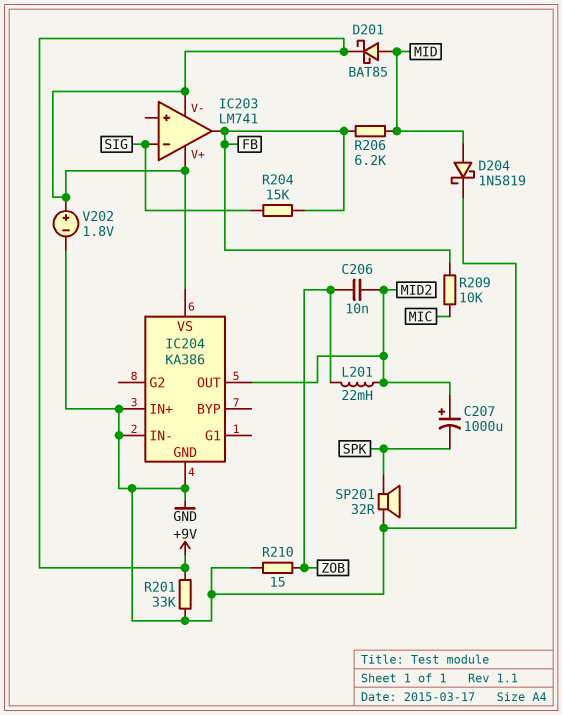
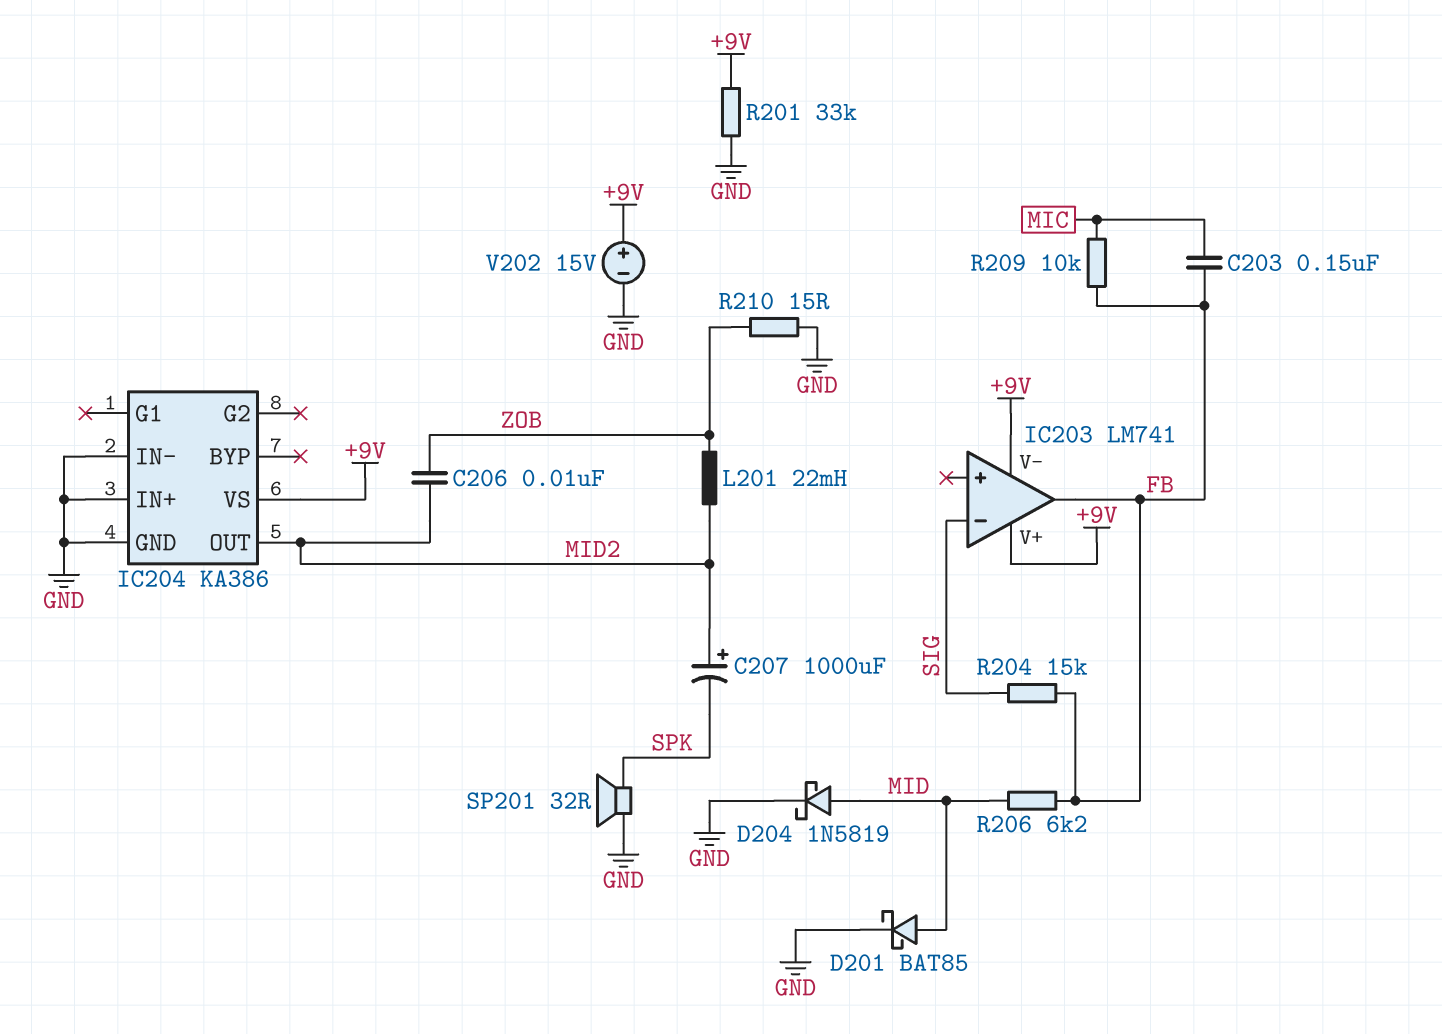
C203: none -> 150nF (FB, MIC)
D201: schottky BAT85 (A MID, K +9V) -> schottky BAT85 (A MID, K GND)
V202: 1.8V (plus +9V, minus GND) -> 15V (plus +9V, minus GND)

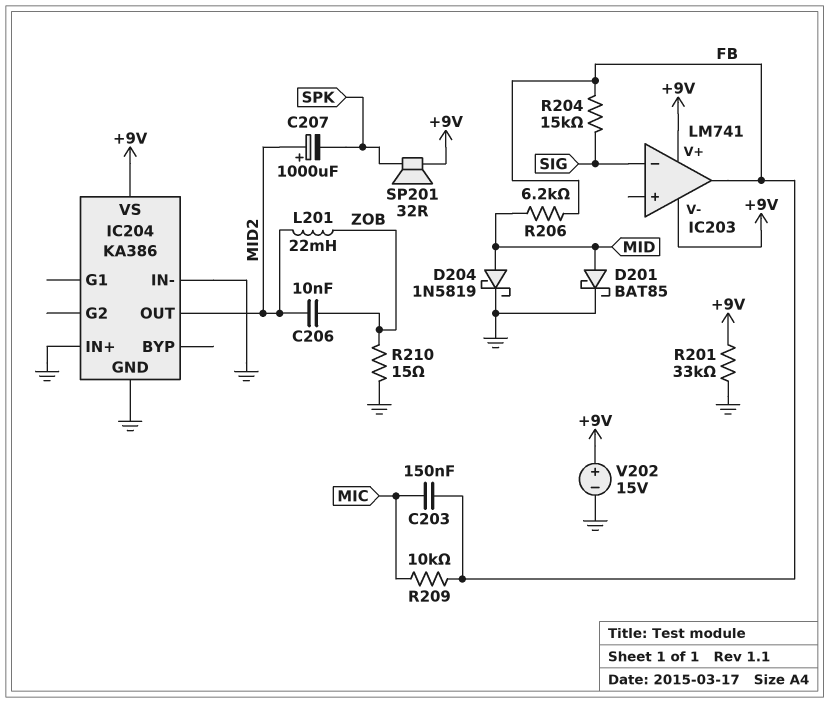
SP201: speaker 32R (GND, SPK) -> speaker 32R (+9V, SPK)

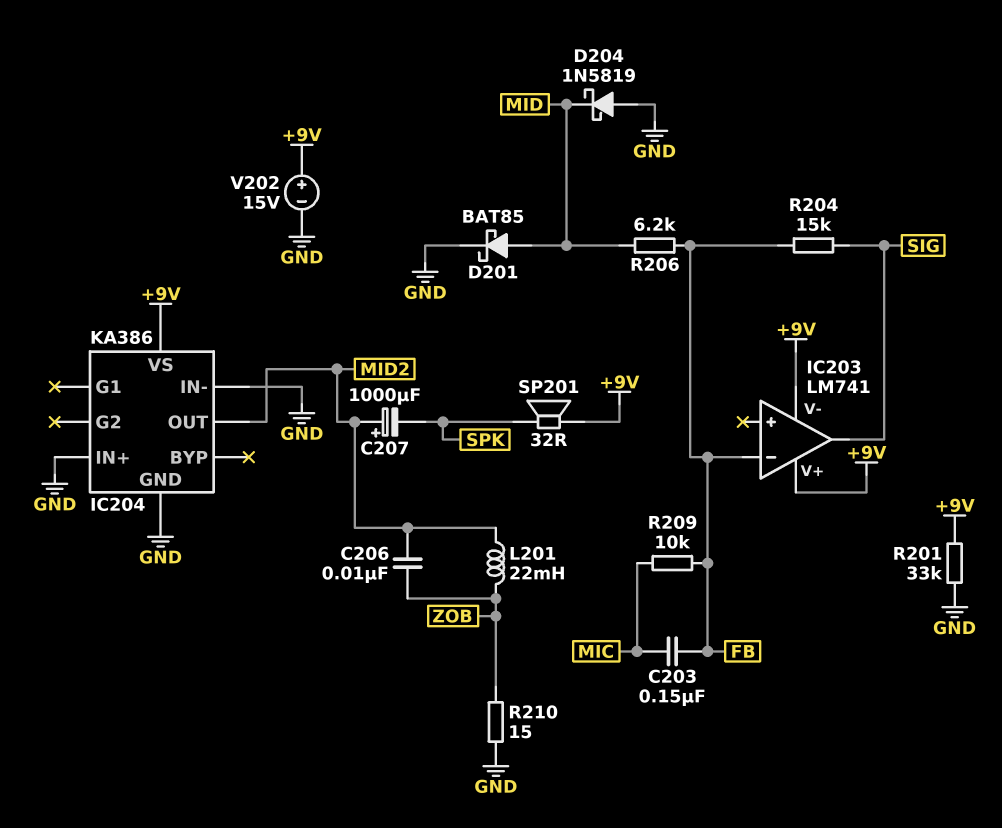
D204: schottky 1N5819 (A MID, K GND) -> schottky 1N5819 (A GND, K MID)
IC203 pin in-: SIG -> FB
IC203 pin out: FB -> SIG

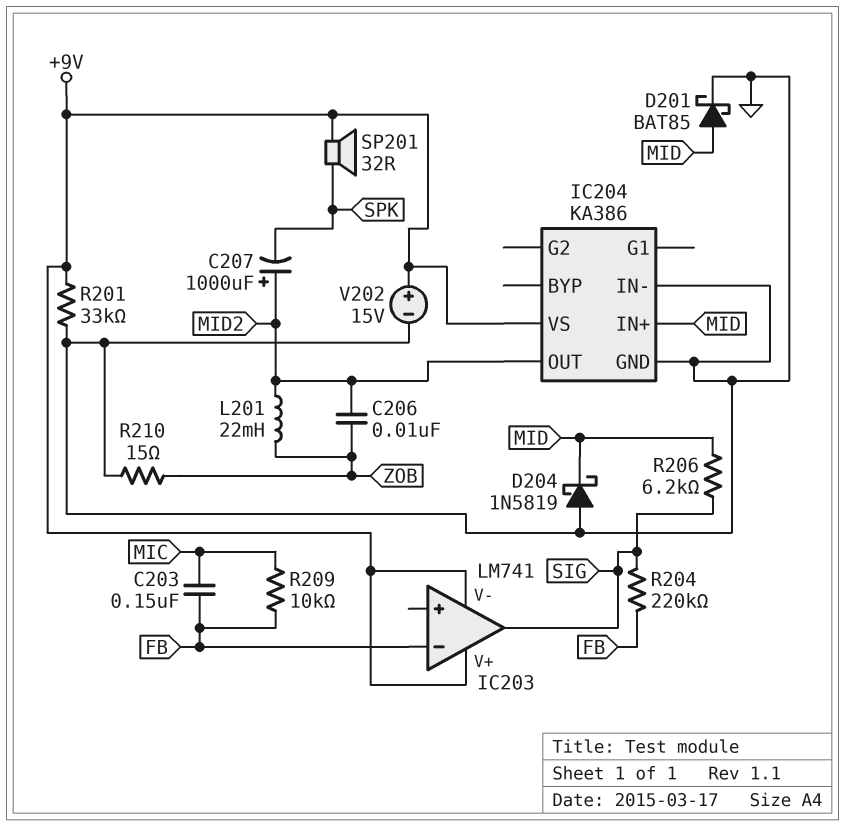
IC204 pin IN+: GND -> MID
R204: 15k (FB, SIG) -> 220k (FB, SIG)
R206: 6.2k (FB, MID) -> 6.2k (MID, SIG)

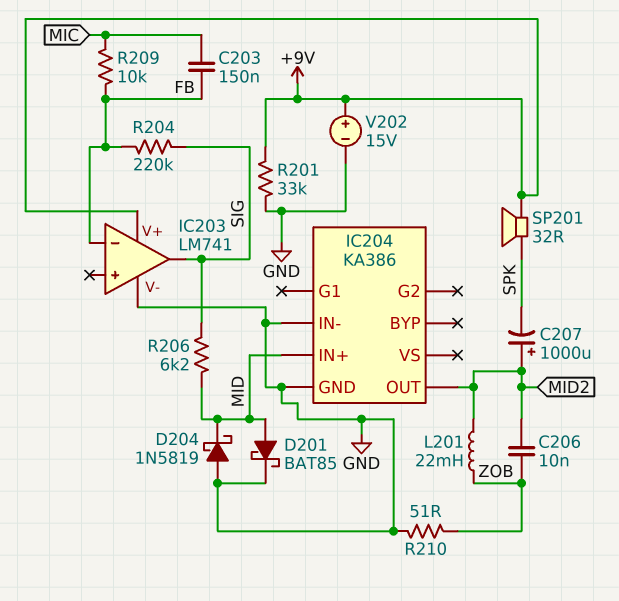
IC203 pin V-: +9V -> GND
IC204 pin VS: +9V -> none
R210: 15 (GND, ZOB) -> 51 (GND, ZOB)

